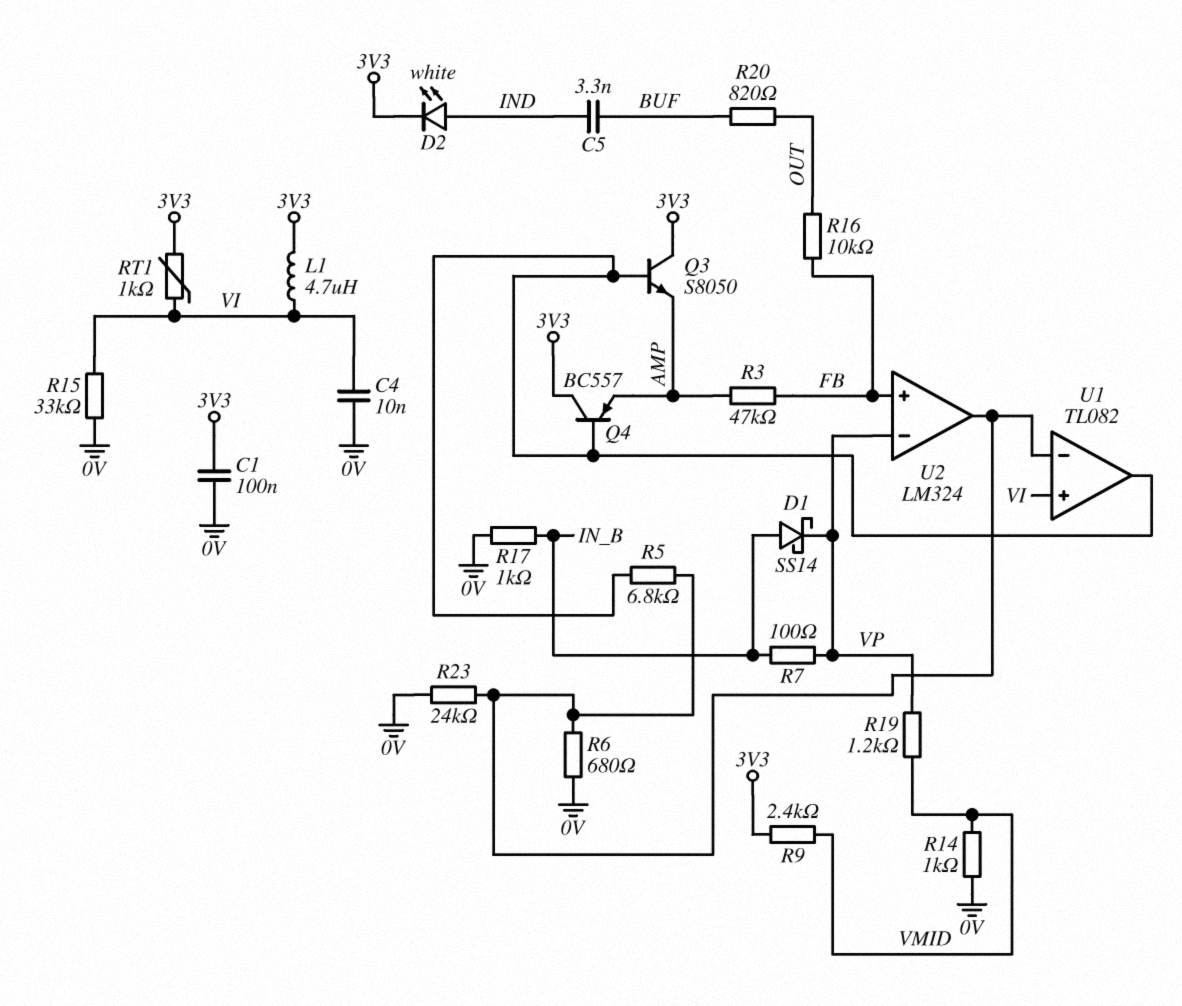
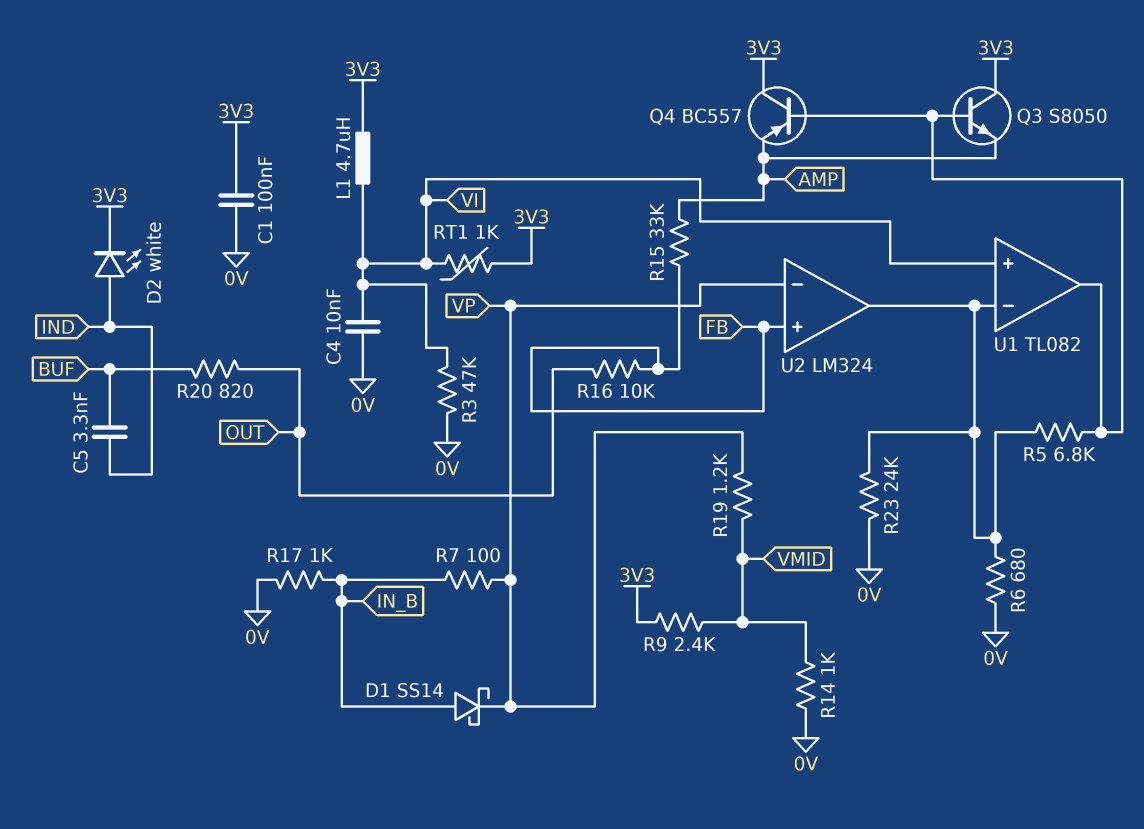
R3: 47k (AMP, FB) -> 47k (0V, VI)
R15: 33k (0V, VI) -> 33k (AMP, FB)

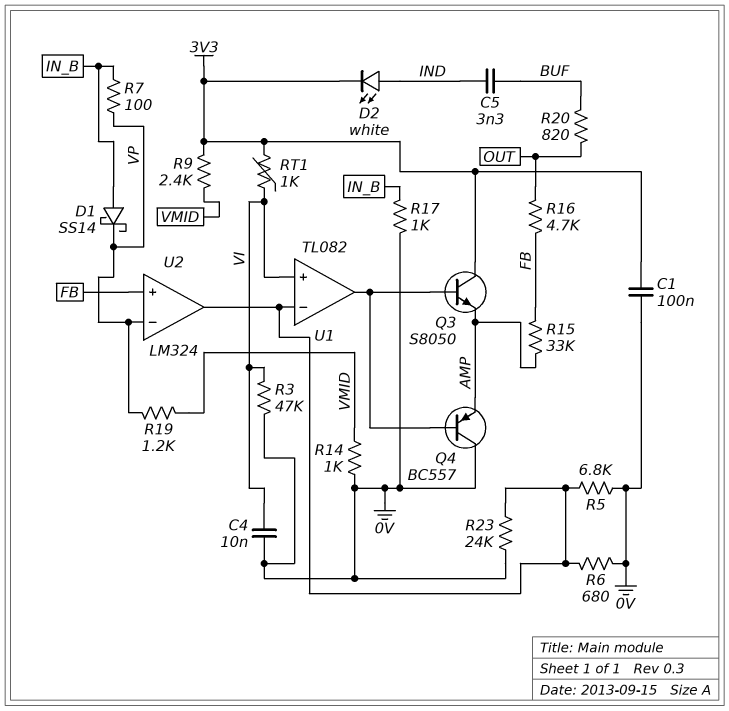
L1: 4.7uH (3V3, VI) -> none
Q4: PNP BC557 (B U1/out, C 3V3, E AMP) -> PNP BC557 (B U1/out, C 0V, E AMP)
R5: 6.8k (U1/in-, U1/out) -> 6.8k (0V, U1/in-)
R16: 10k (FB, OUT) -> 4.7k (FB, OUT)

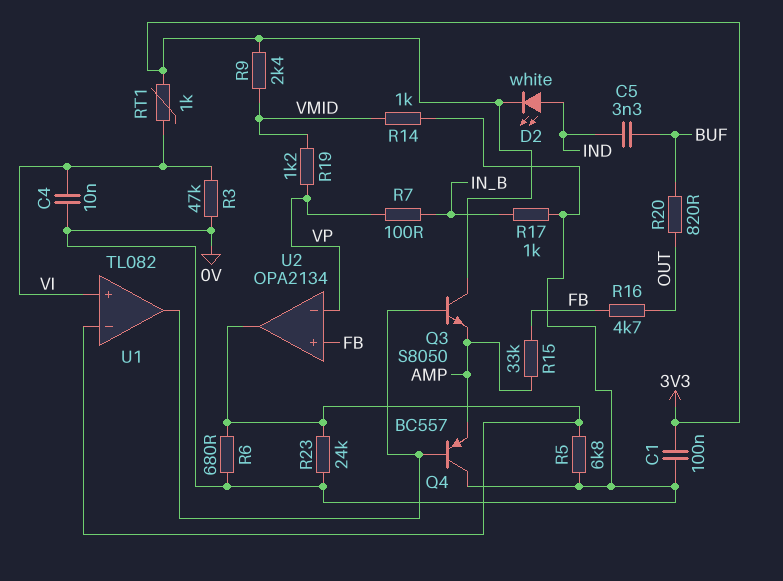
D1: schottky SS14 (A IN_B, K VP) -> none
U2: LM324 -> OPA2134

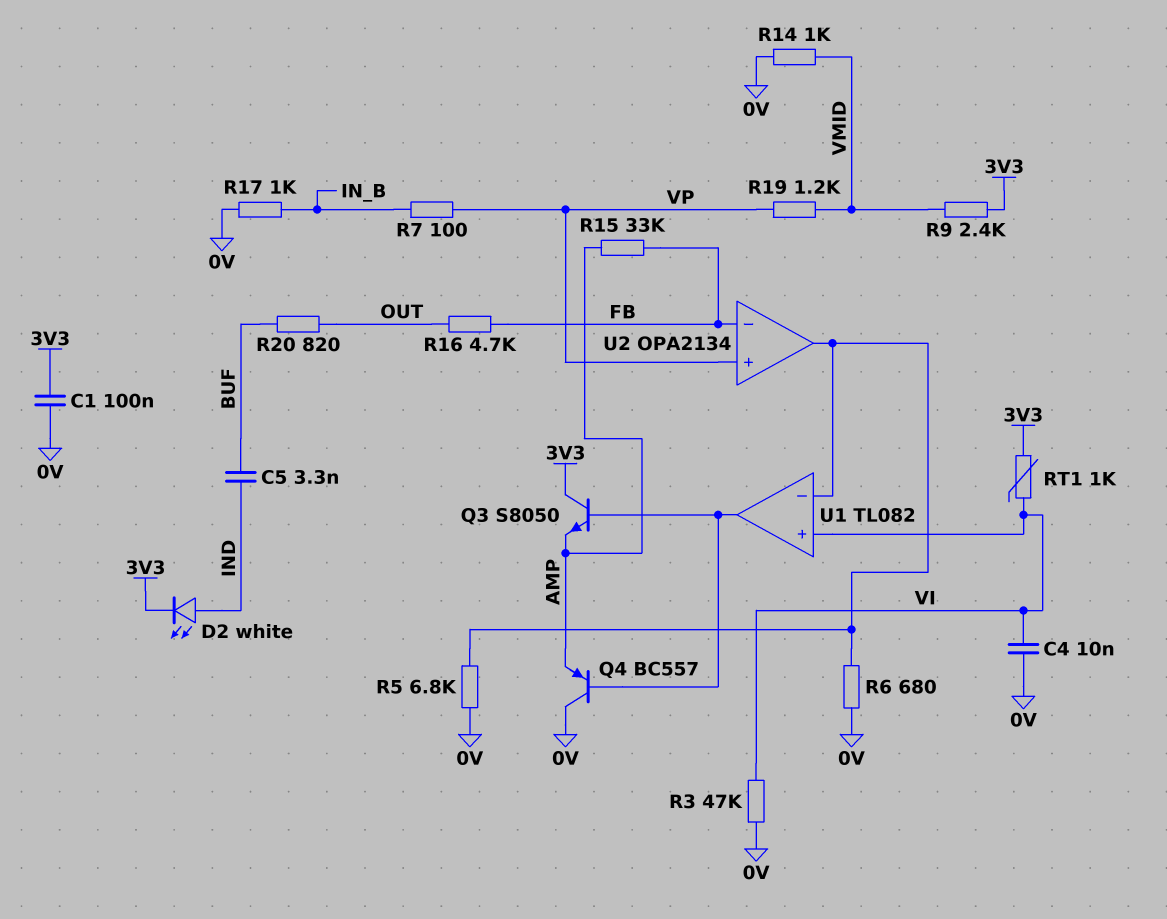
R23: 24k (0V, U1/in-) -> none
U2 pin in+: FB -> VP
U2 pin in-: VP -> FB

